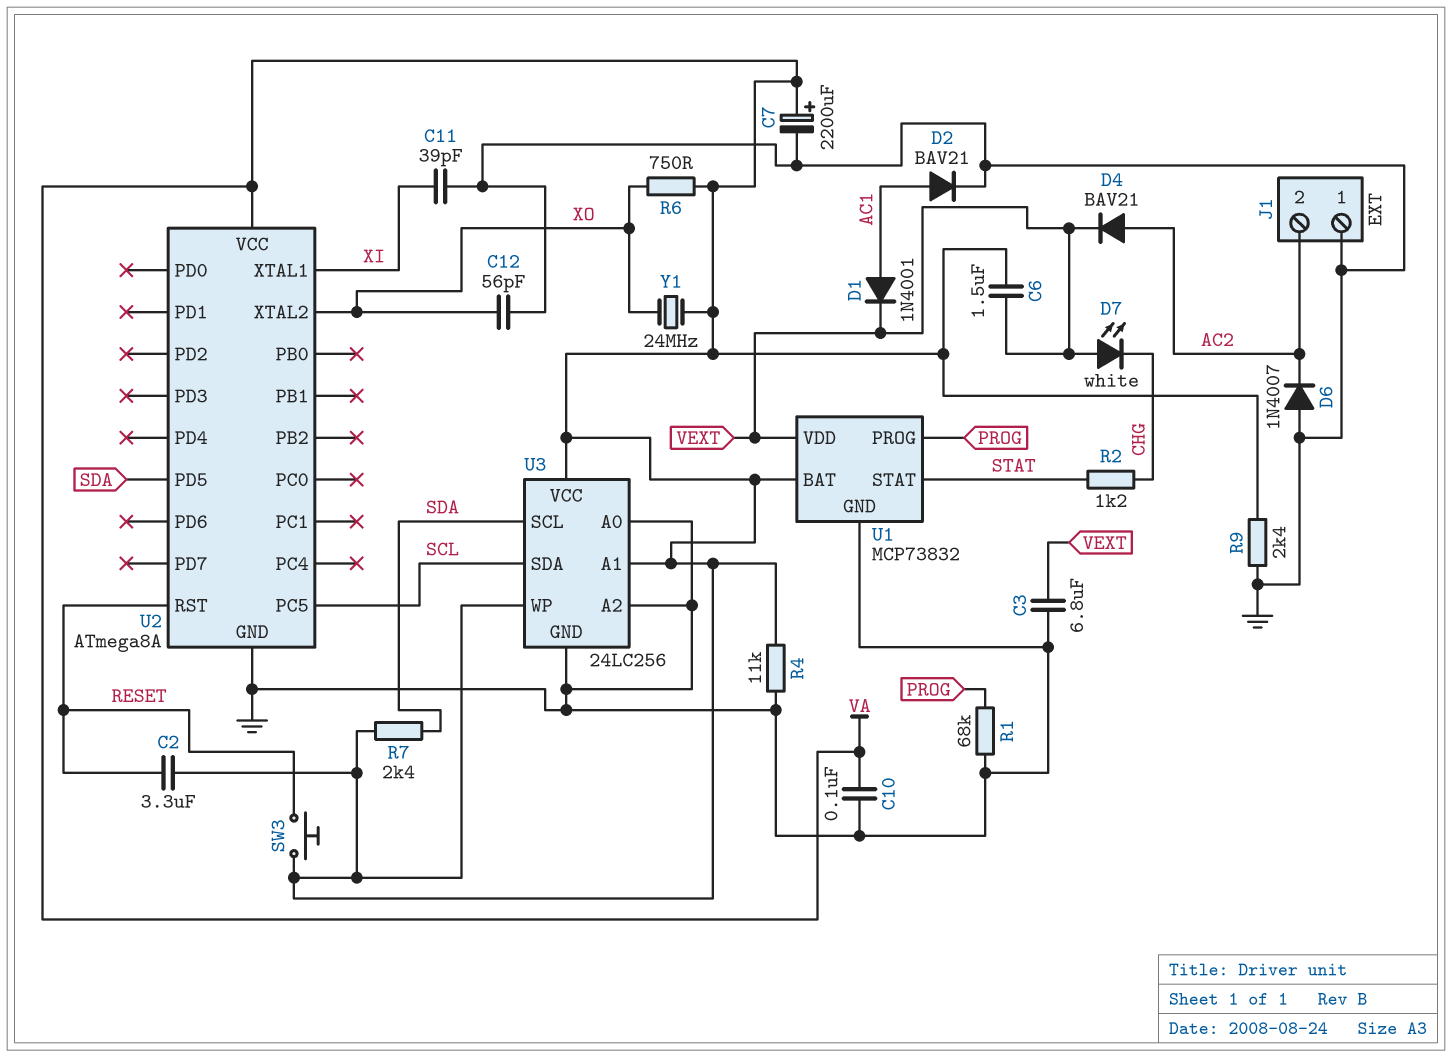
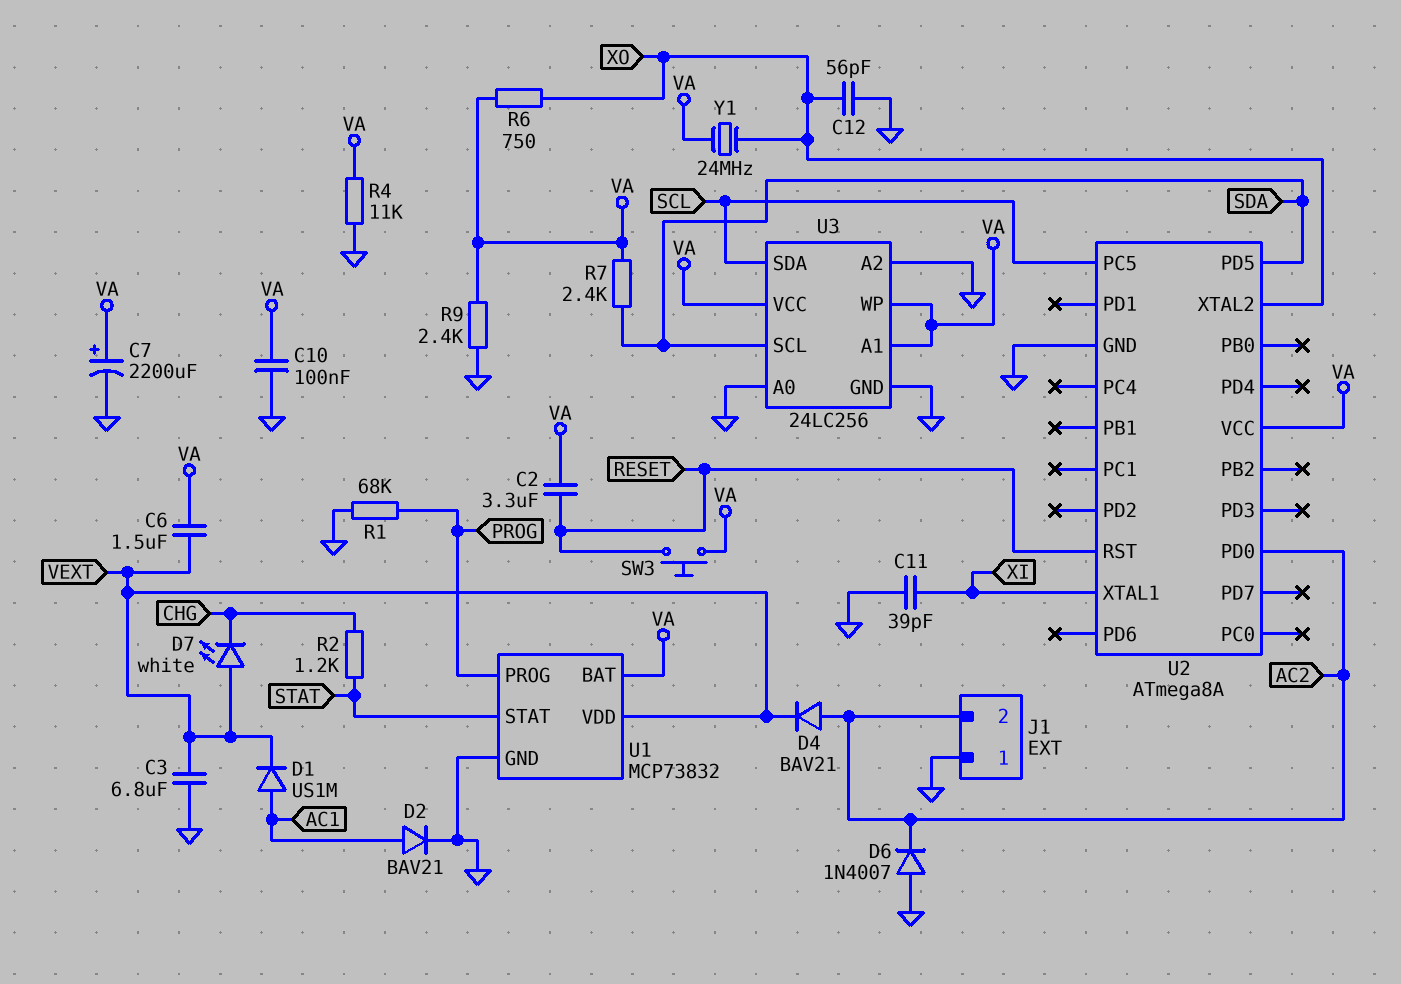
D1: diode 1N4001 (A AC1, K VEXT) -> diode US1M (A AC1, K VEXT)
U2 pin PD0: none -> AC2

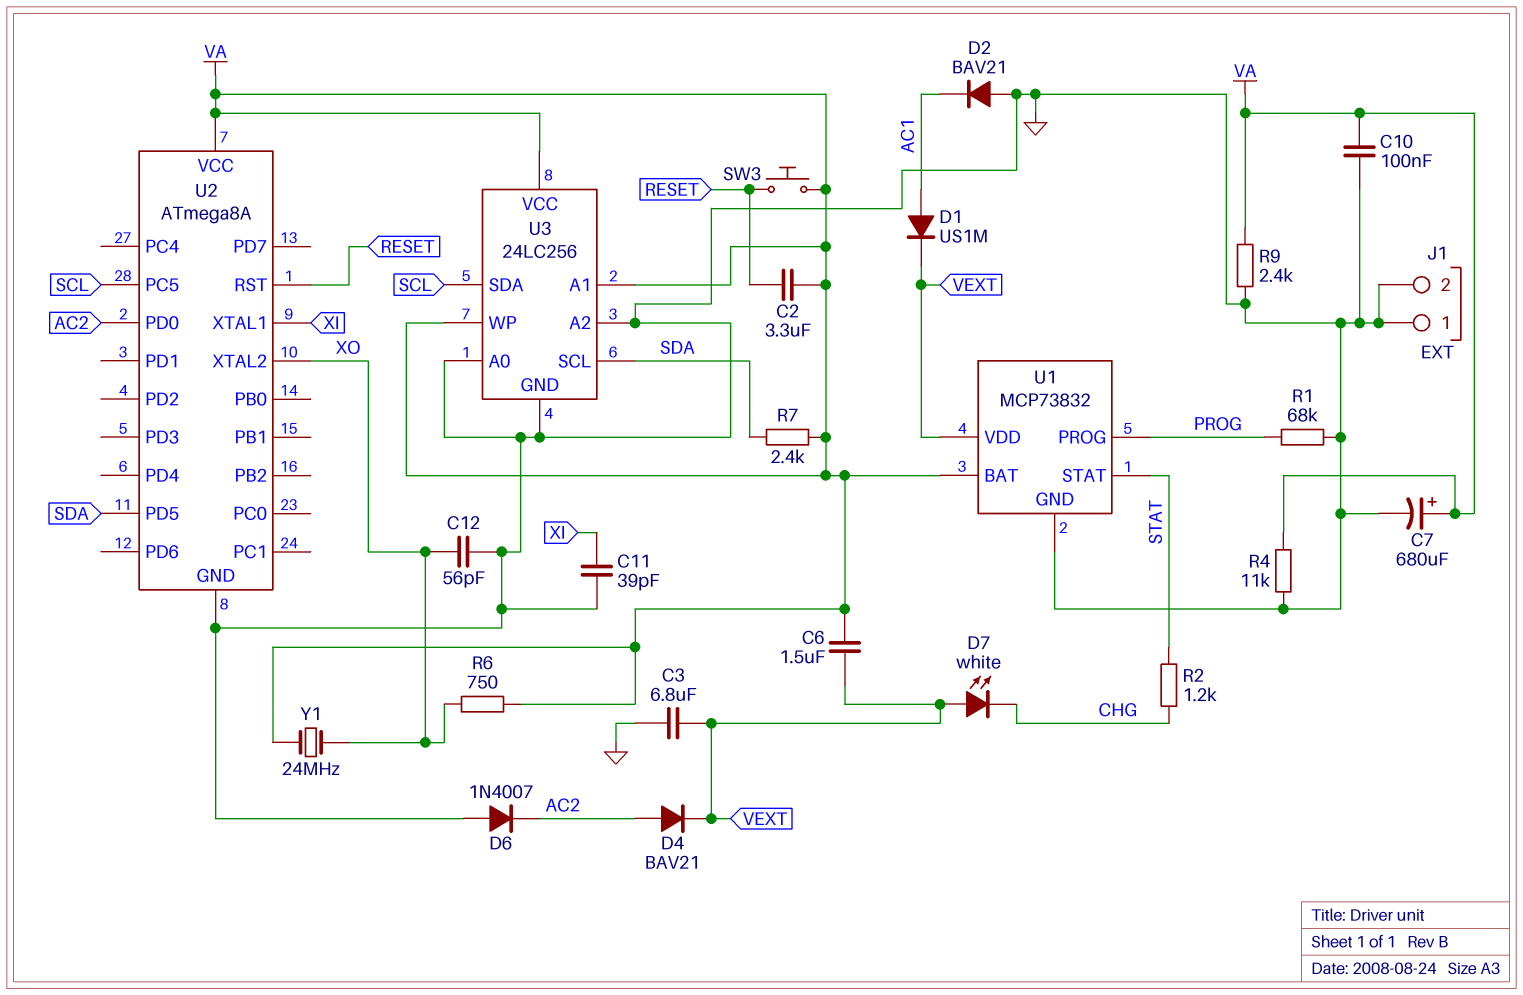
C7: 2200uF (plus VA, minus GND) -> 680uF (plus VA, minus GND)
D2: diode BAV21 (A AC1, K GND) -> diode BAV21 (A GND, K AC1)
J1 pin 2: AC2 -> GND

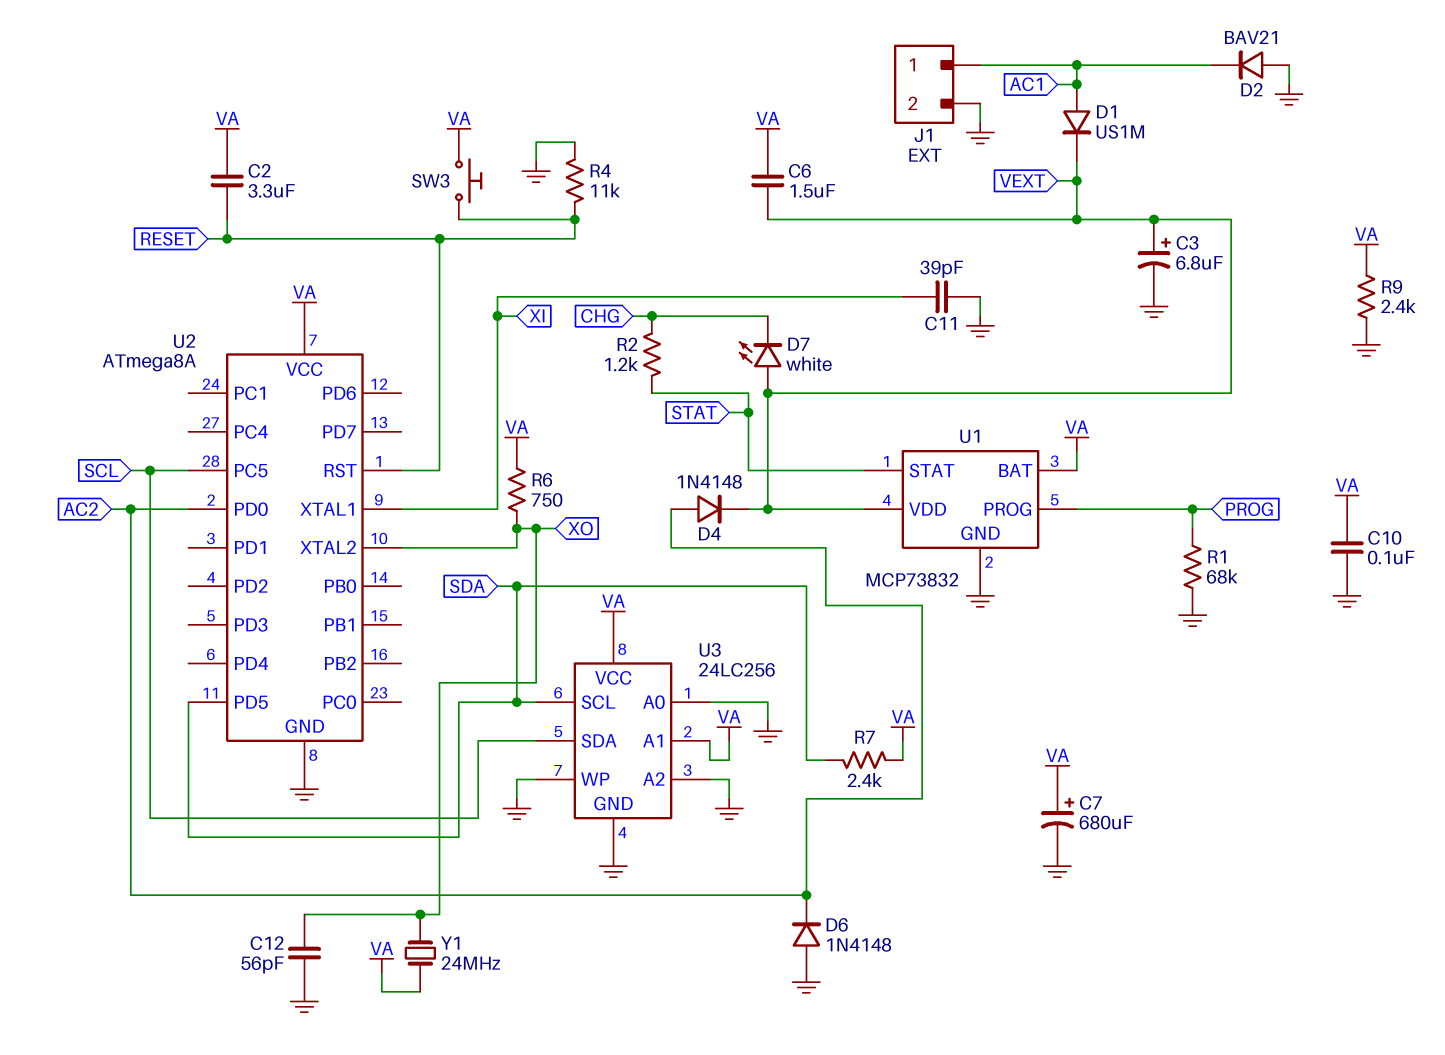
C3: 6.8uF (GND, VEXT) -> 6.8uF (plus VEXT, minus GND)
D4: diode BAV21 (A AC2, K VEXT) -> diode 1N4148 (A AC2, K VEXT)
D6: diode 1N4007 (A GND, K AC2) -> diode 1N4148 (A GND, K AC2)
J1 pin 1: GND -> AC1
R4: 11k (GND, VA) -> 11k (GND, RESET)
U3 pin WP: VA -> GND

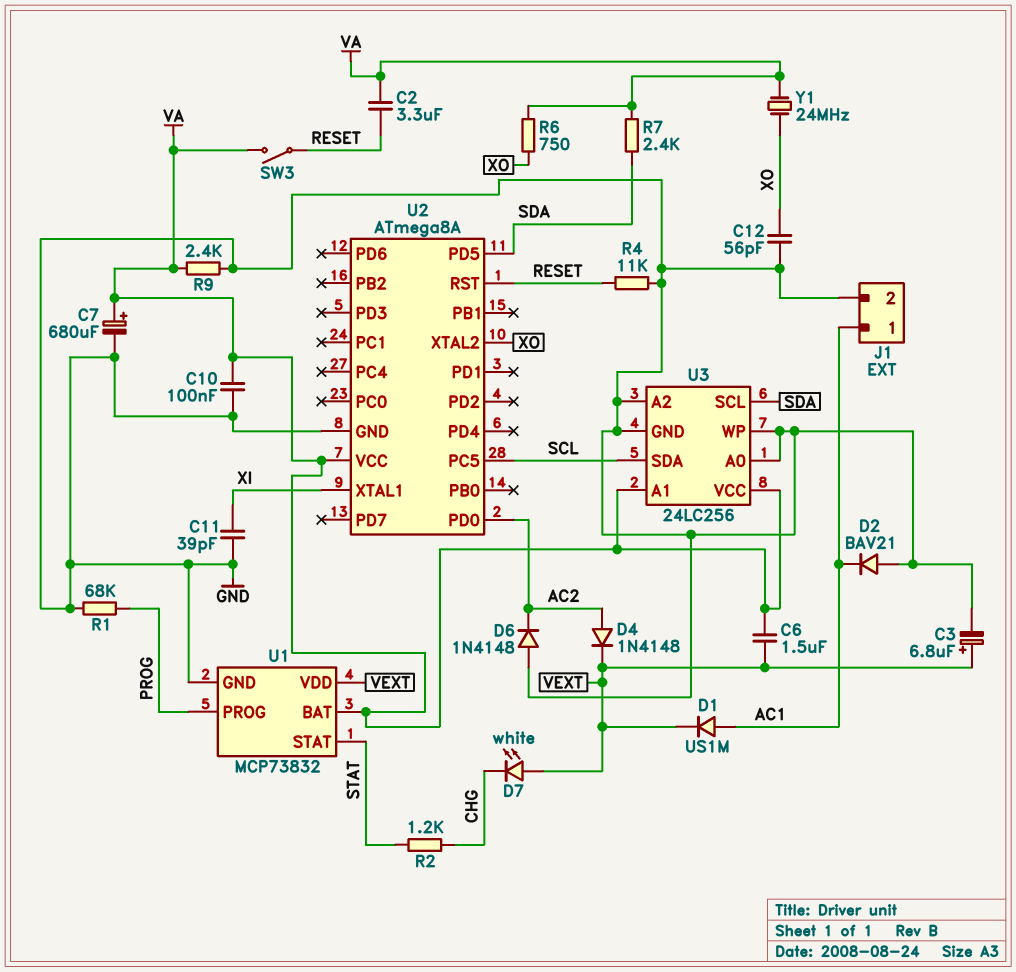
SW3: button (RESET, VA) -> switch (RESET, VA)

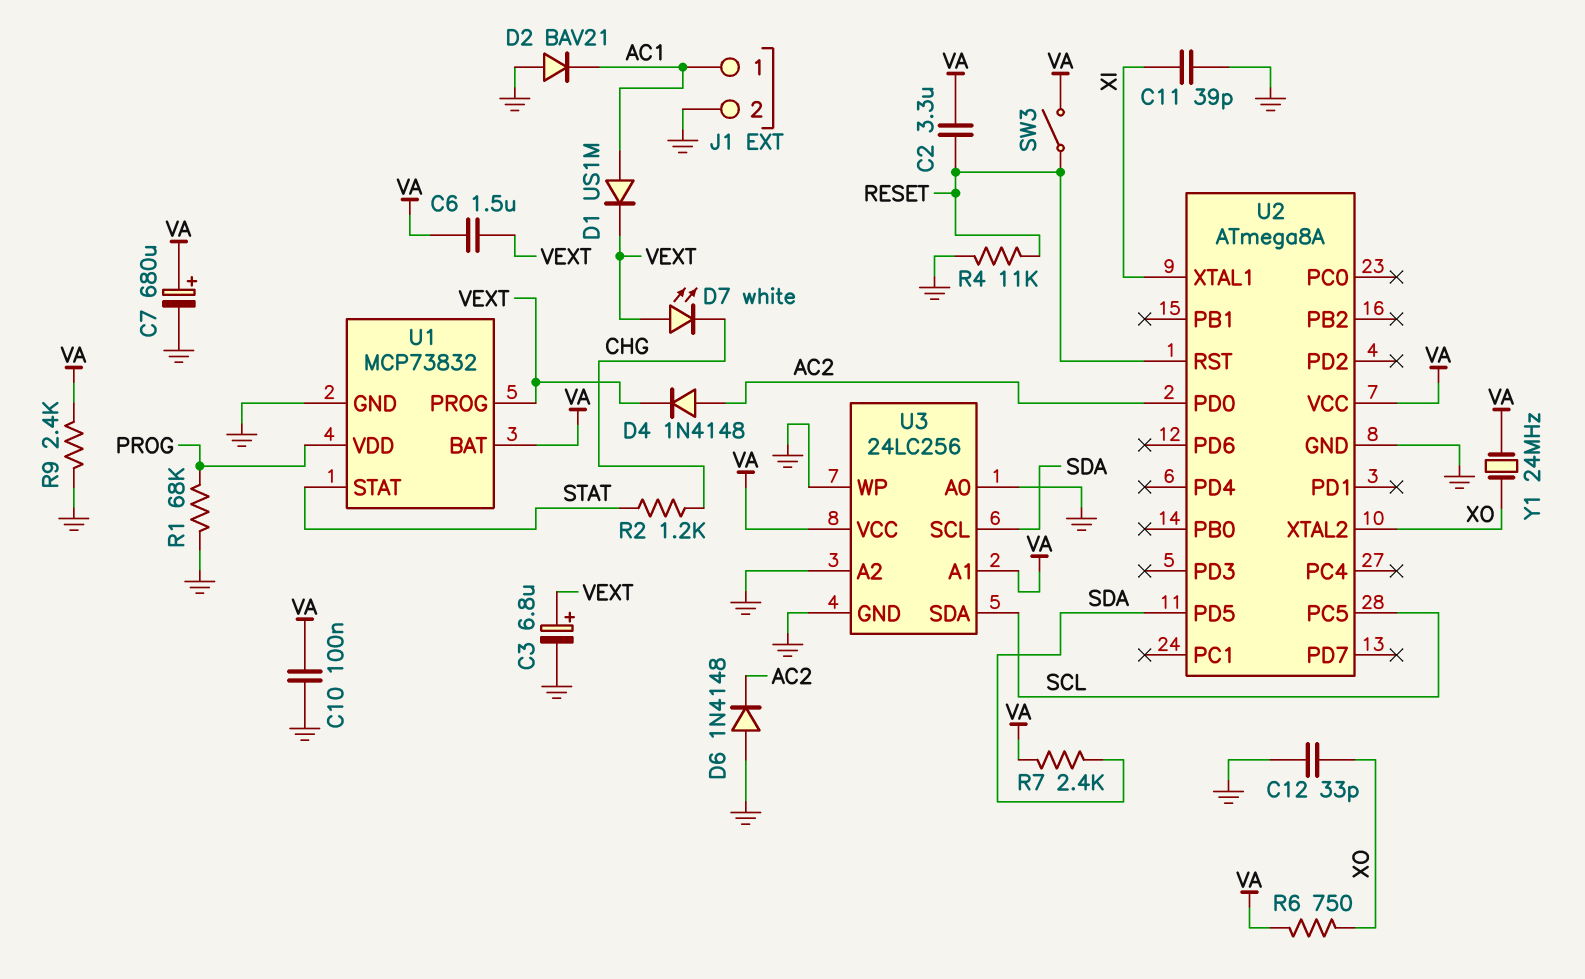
C12: 56pF (GND, XO) -> 33pF (GND, XO)
U1 pin PROG: PROG -> VEXT
U1 pin VDD: VEXT -> PROG

